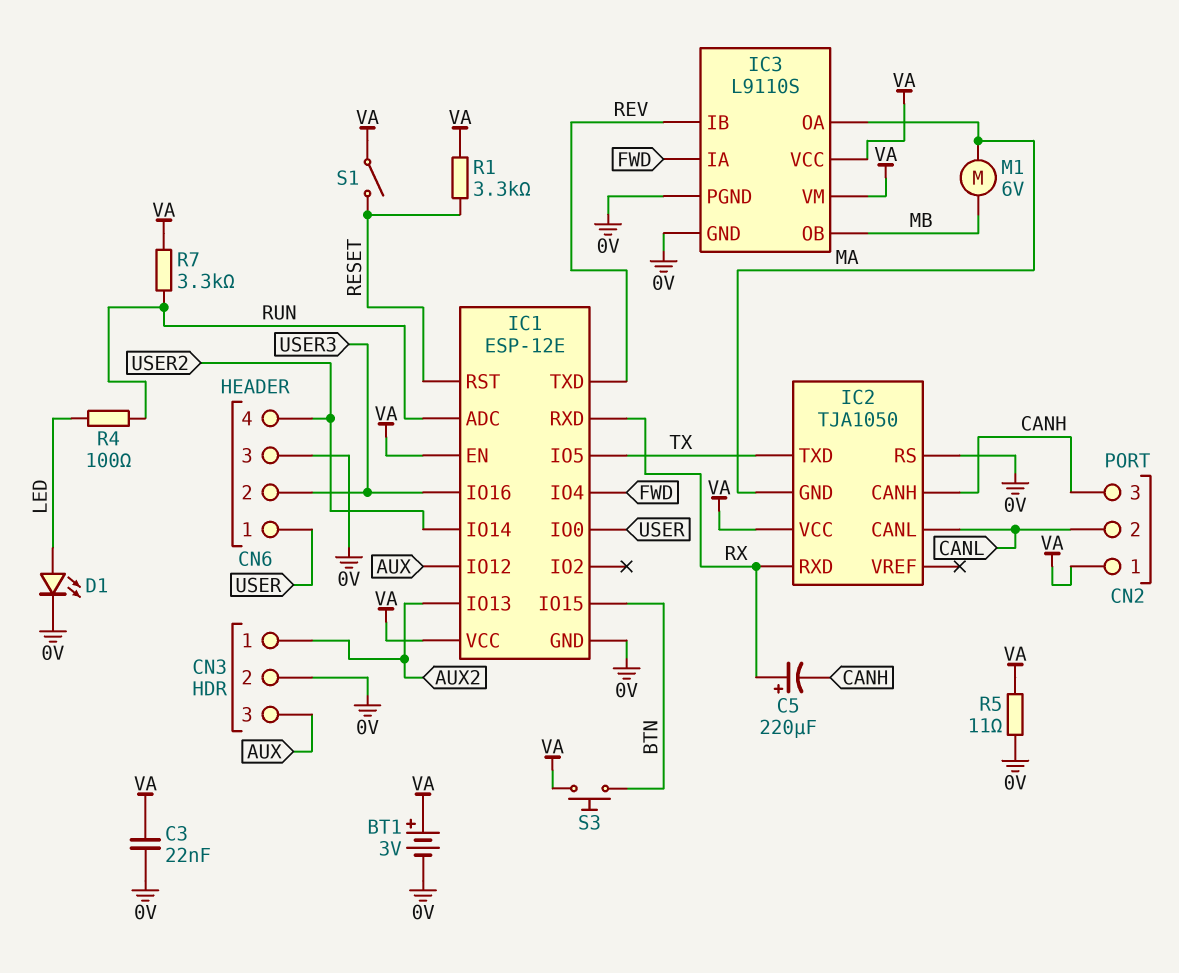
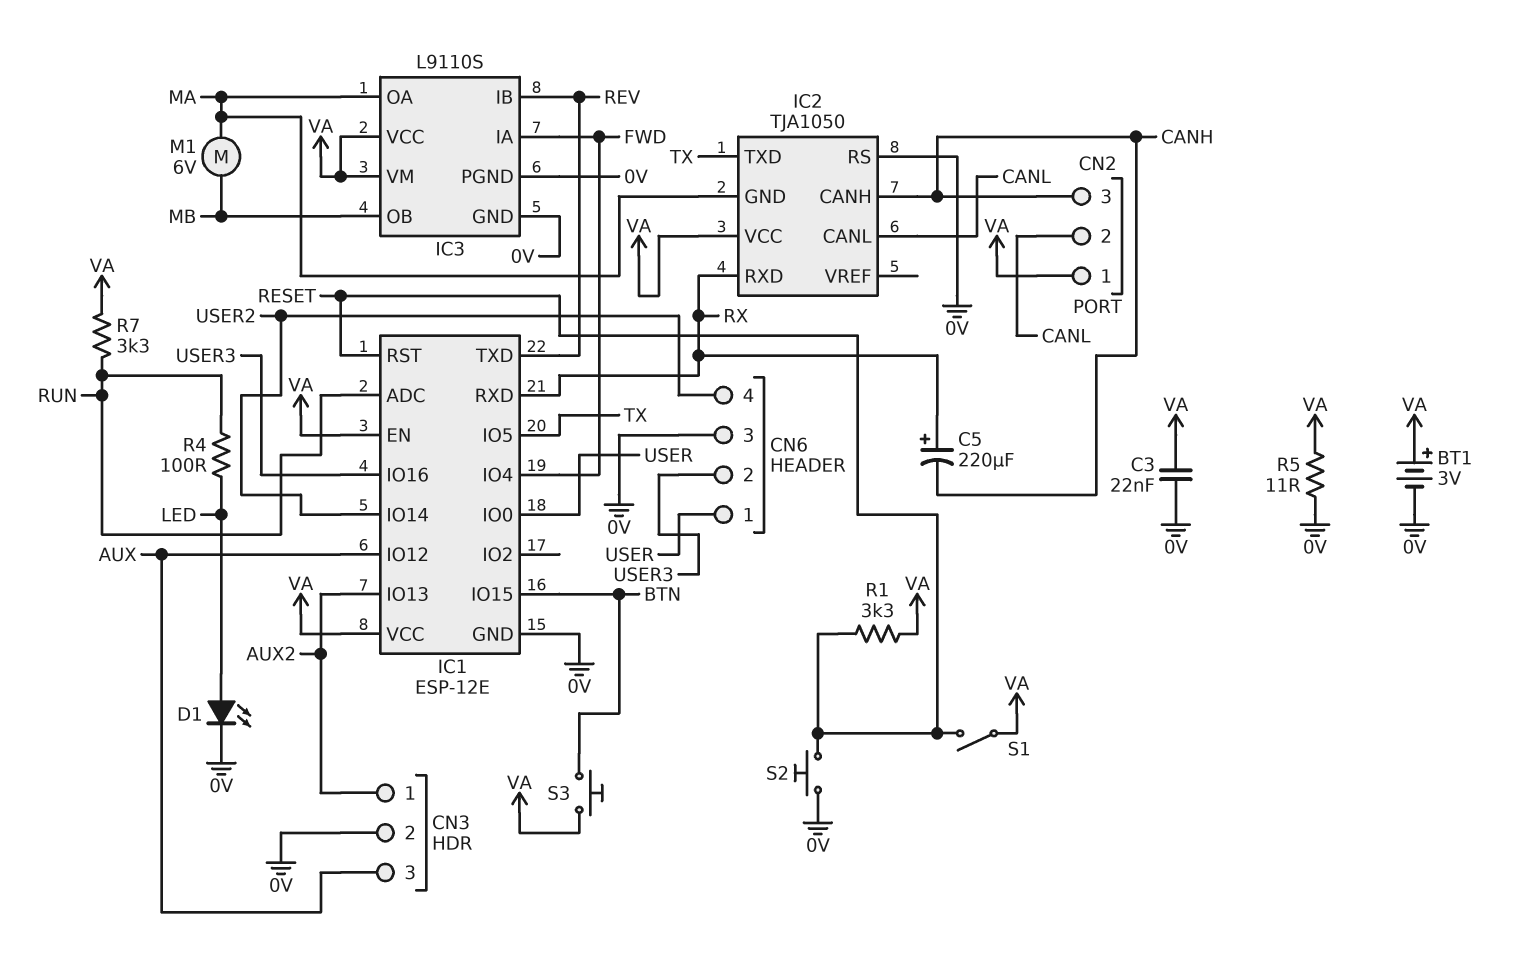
S2: none -> button (0V, RESET)

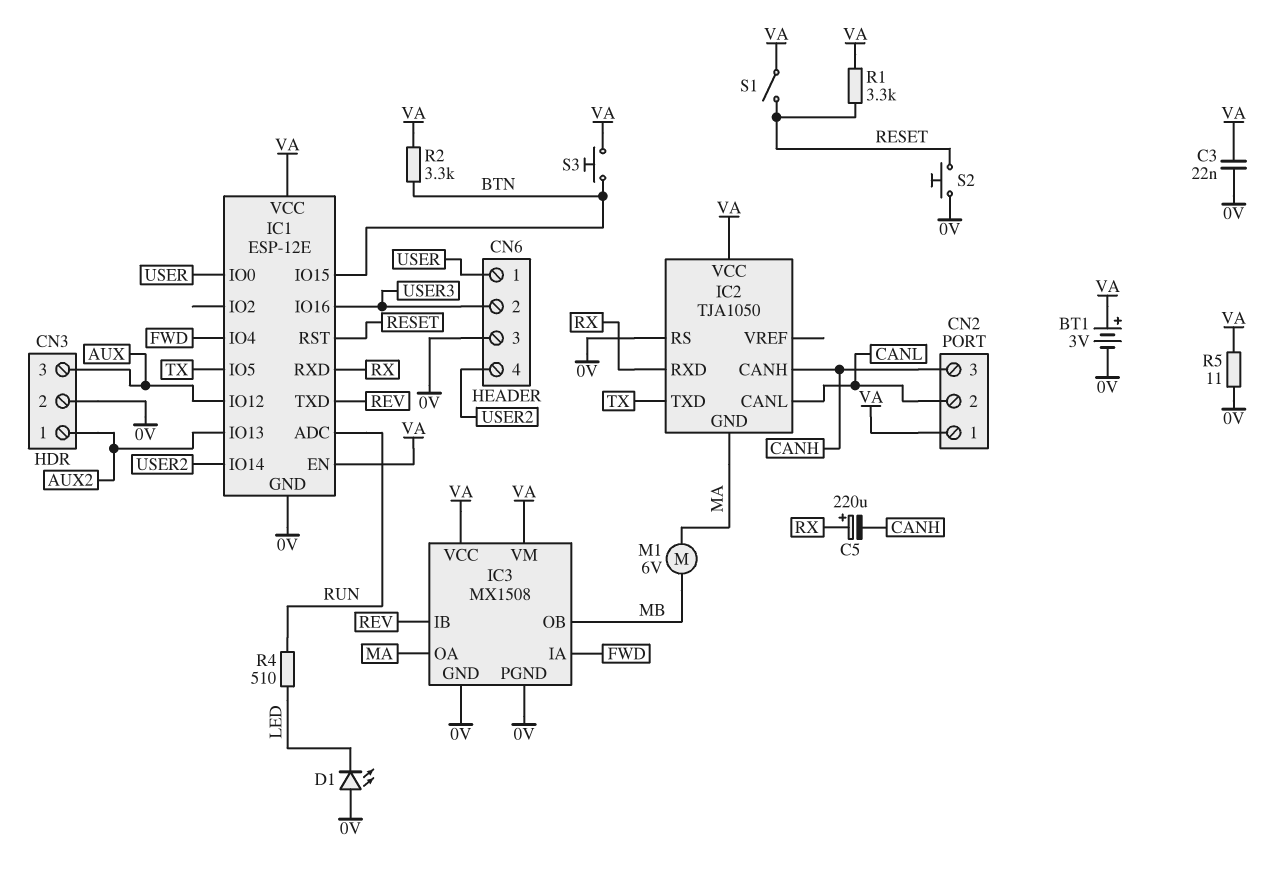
D1: LED (A LED, K 0V) -> LED (A 0V, K LED)
IC3: L9110S -> MX1508
R2: none -> 3.3k (BTN, VA)
R4: 100 (LED, RUN) -> 510 (LED, RUN)
R7: 3.3k (RUN, VA) -> none

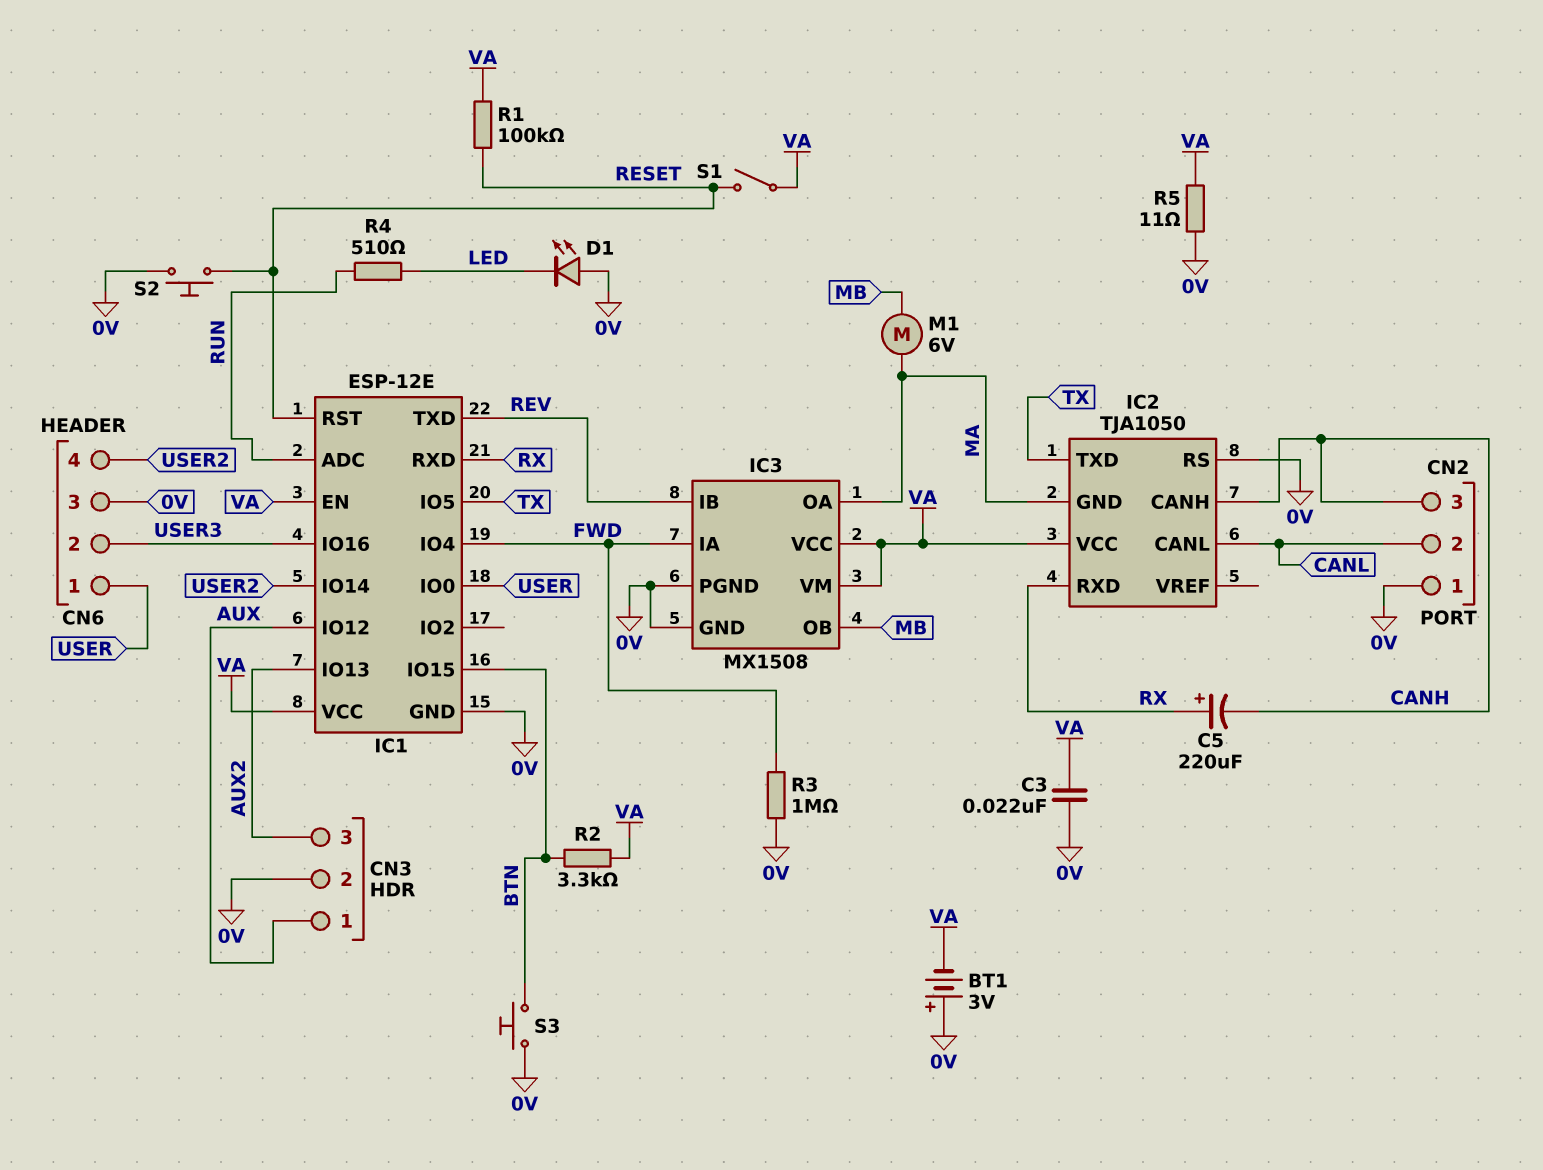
BT1: 3V (plus VA, minus 0V) -> 3V (plus 0V, minus VA)
CN2 pin 1: VA -> 0V
CN3 pin 1: AUX2 -> AUX
CN3 pin 3: AUX -> AUX2
R1: 3.3k (RESET, VA) -> 100k (RESET, VA)
R3: none -> 1M (0V, FWD)
S3: button (BTN, VA) -> button (0V, BTN)

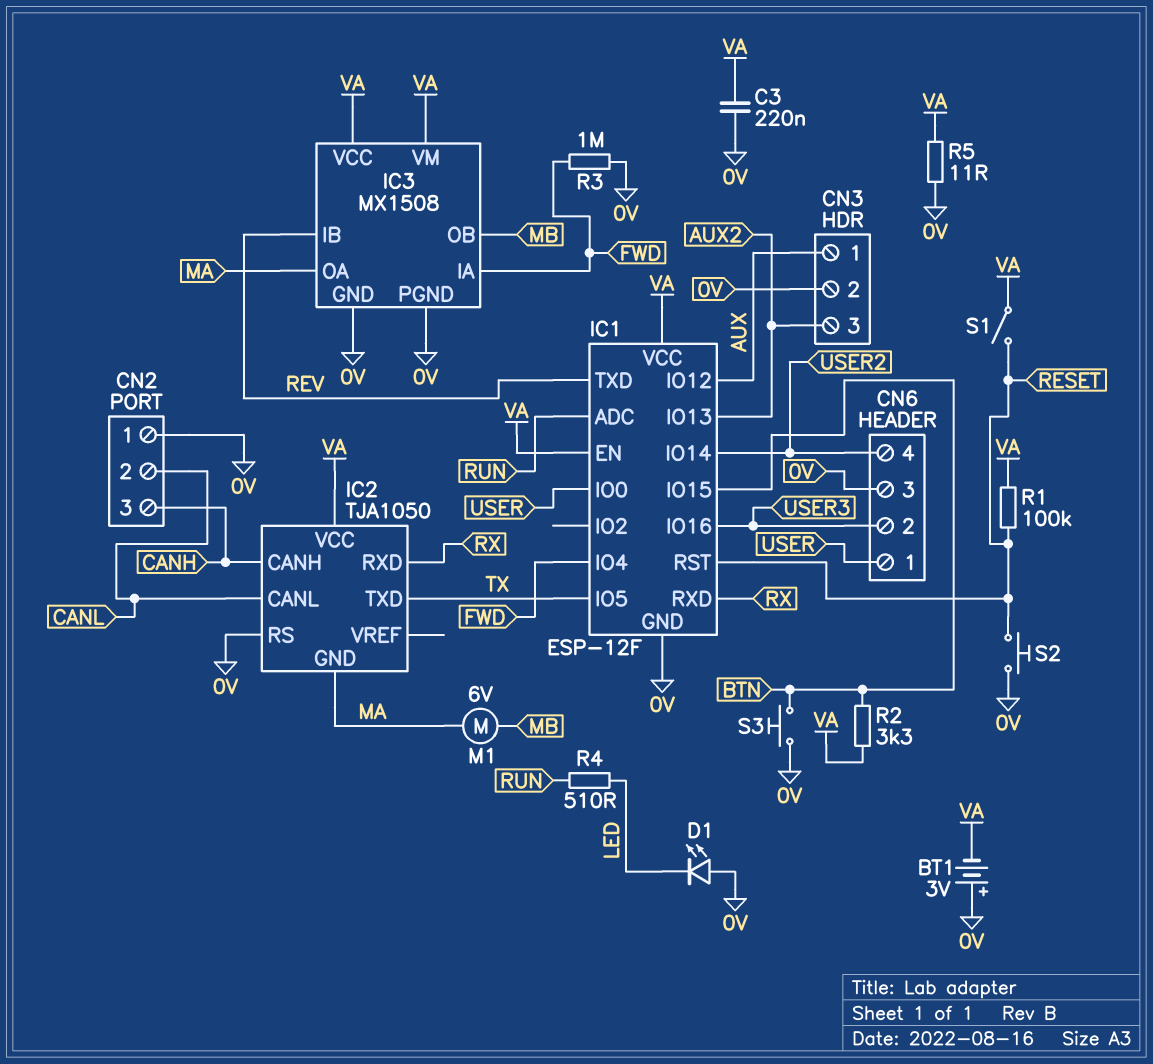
C3: 22nF (0V, VA) -> 220nF (0V, VA)
C5: 220uF (plus RX, minus CANH) -> none
IC1: ESP-12E -> ESP-12F

